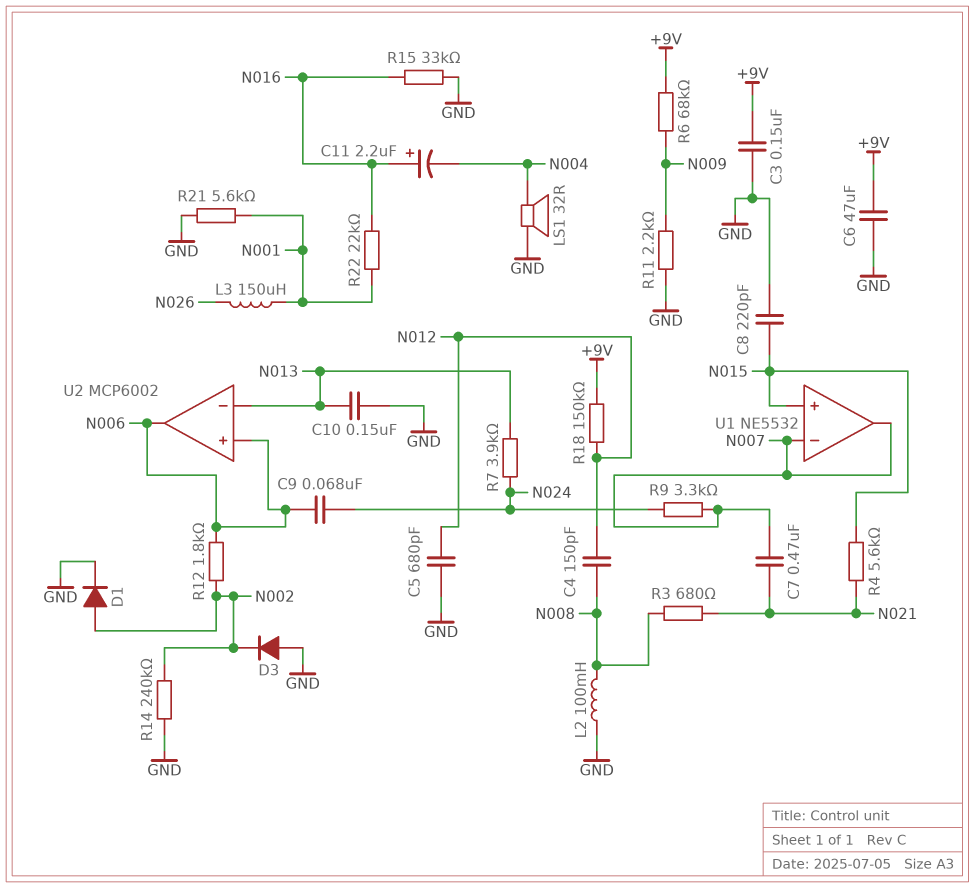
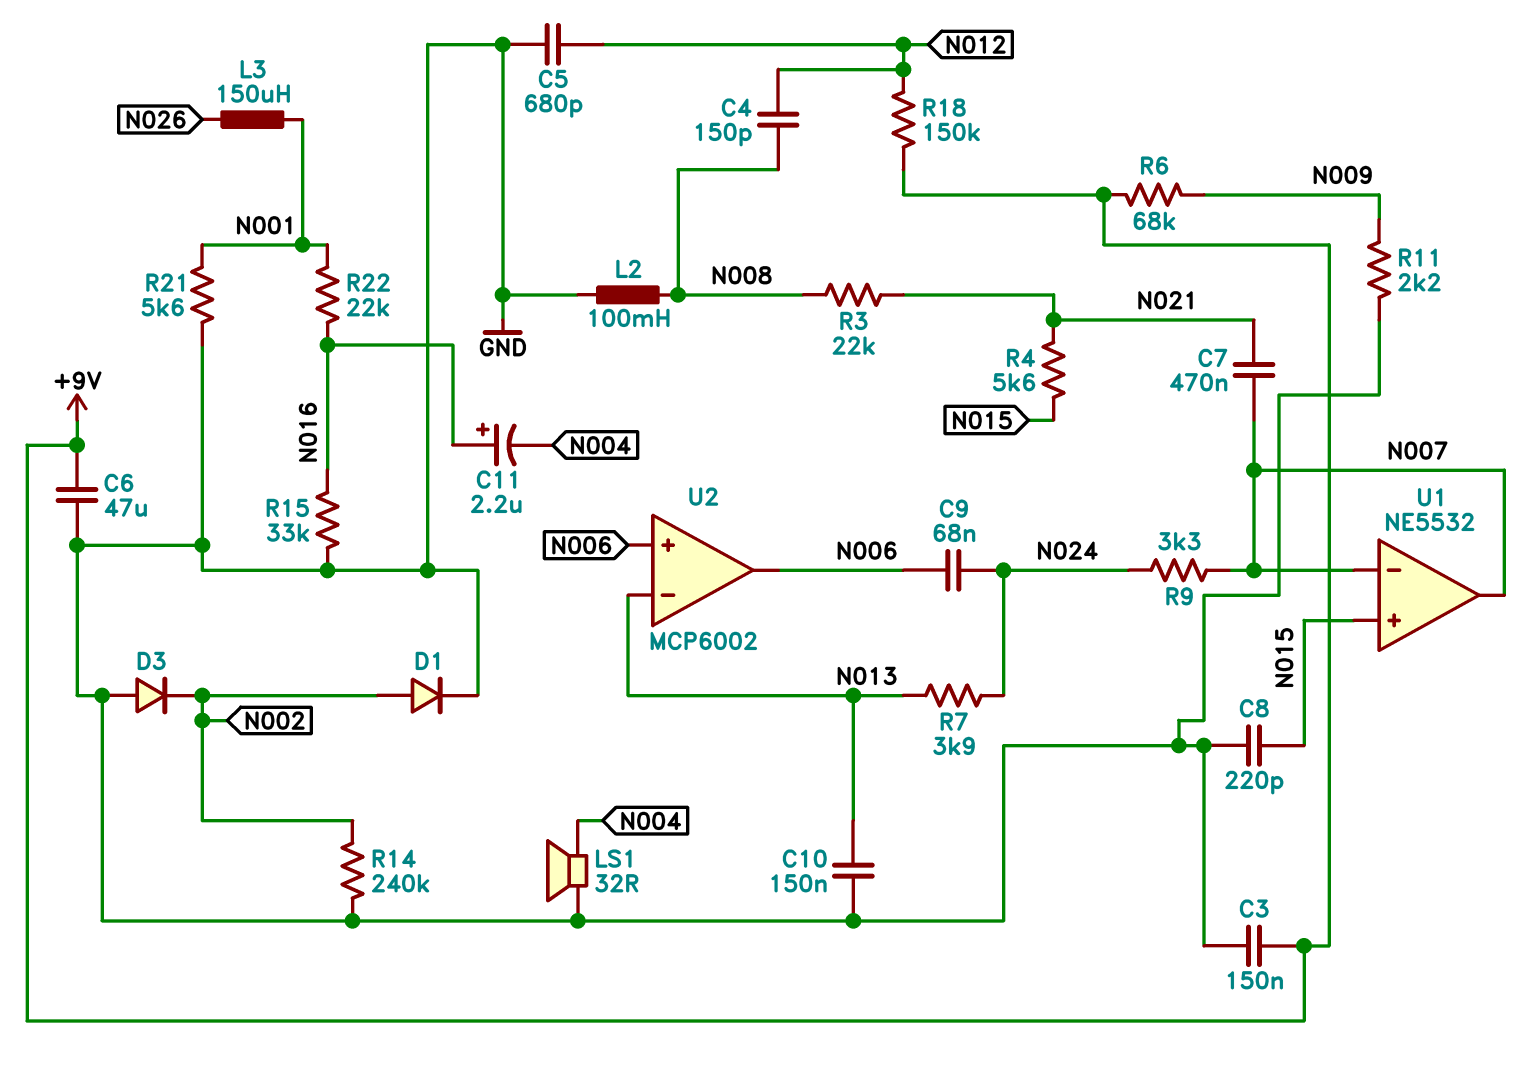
R3: 680 (N008, N021) -> 22k (N008, N021)
R12: 1.8k (N002, N006) -> none

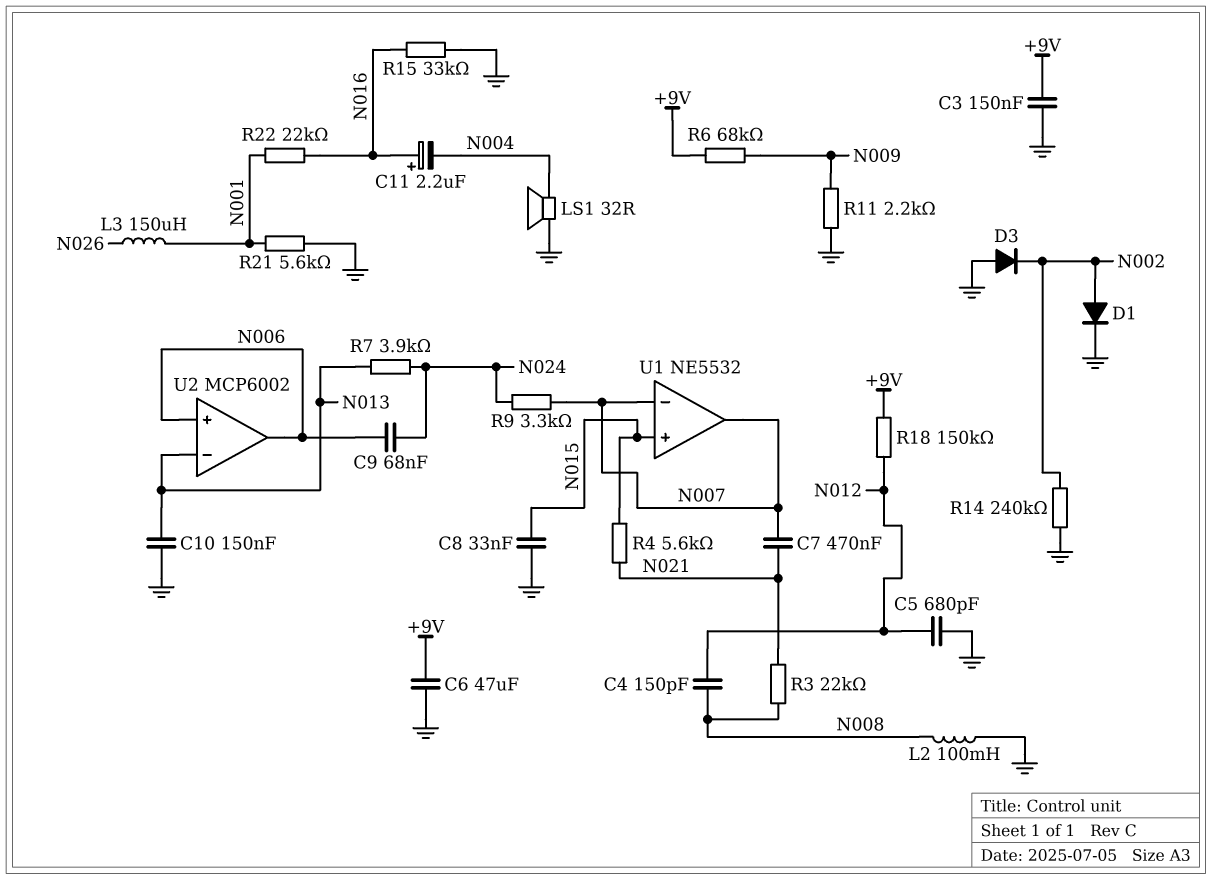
C8: 220pF (GND, N015) -> 33nF (GND, N015)

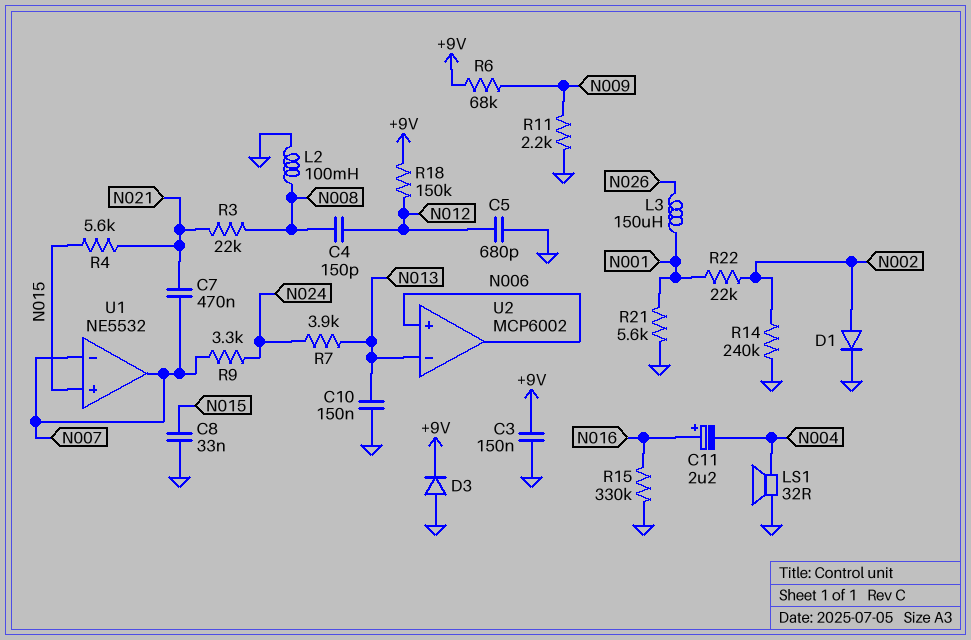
C6: 47uF (+9V, GND) -> none
C9: 68nF (N006, N024) -> none
D3: diode (A GND, K N002) -> diode (A GND, K +9V)
R15: 33k (GND, N016) -> 330k (GND, N016)
R22: 22k (N001, N016) -> 22k (N001, N002)

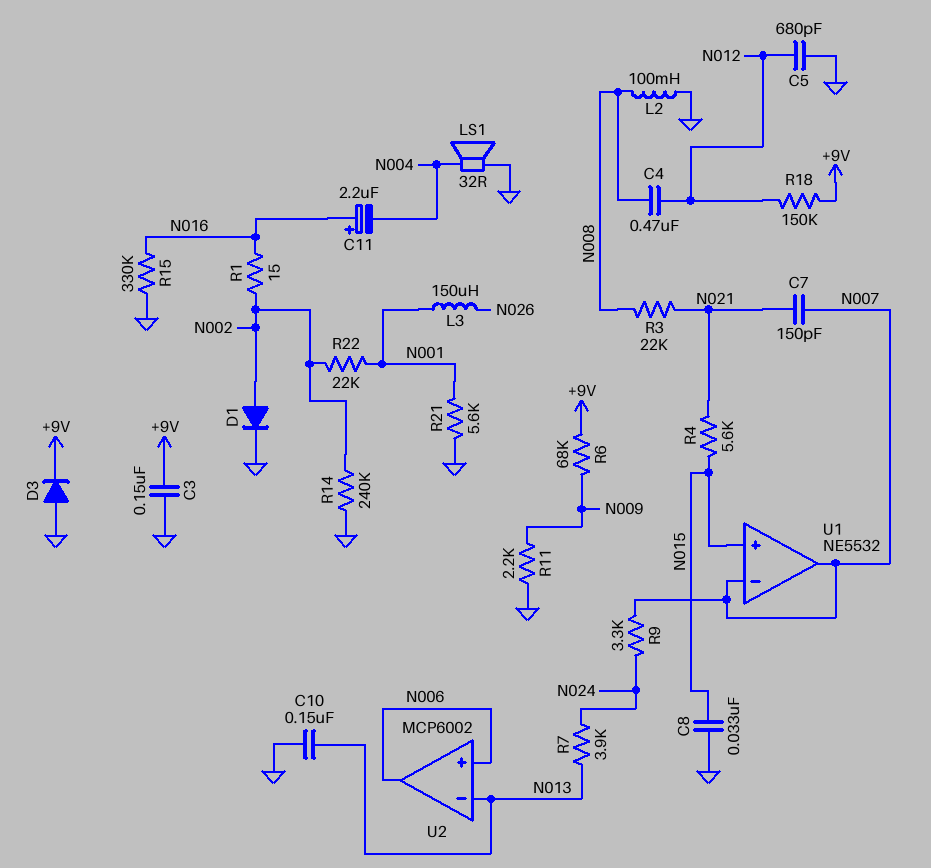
C4: 150pF (N008, N012) -> 470nF (N008, N012)
C7: 470nF (N007, N021) -> 150pF (N007, N021)
R1: none -> 15 (N002, N016)

